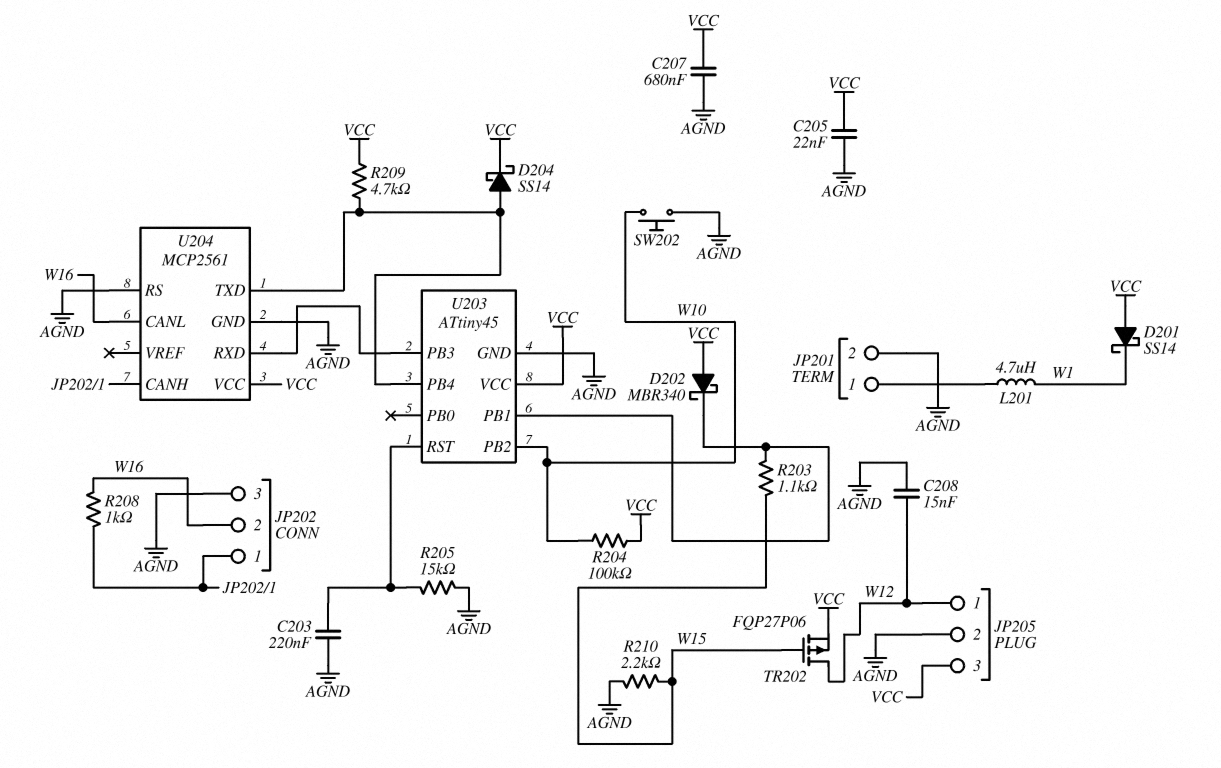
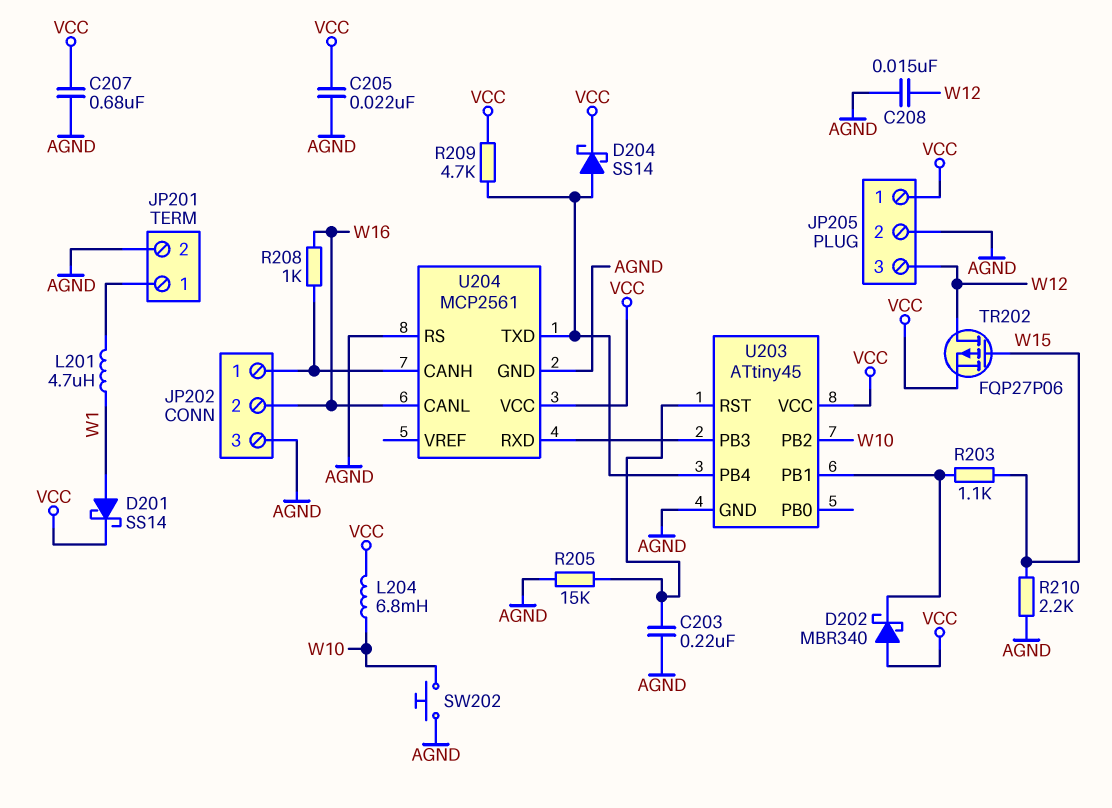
D201: schottky SS14 (A VCC, K W1) -> schottky SS14 (A W1, K VCC)
JP205 pin 1: W12 -> VCC
JP205 pin 3: VCC -> W12
L204: none -> 6.8mH (VCC, W10)
R204: 100k (VCC, W10) -> none

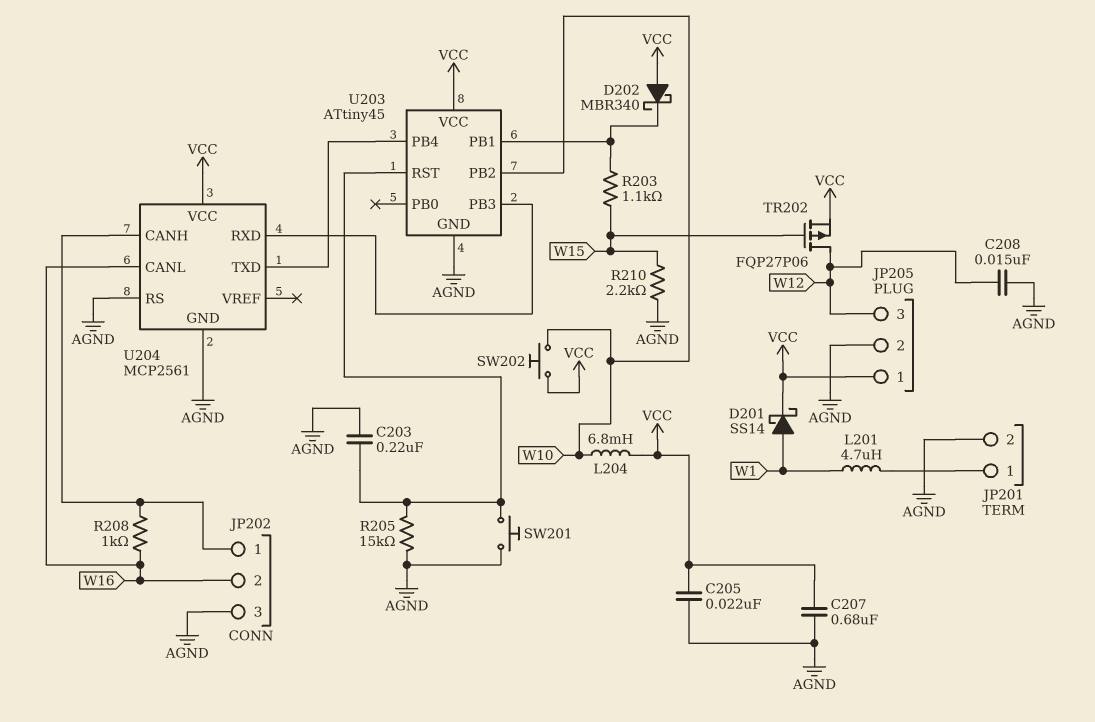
D204: schottky SS14 (A U203/PB4, K VCC) -> none
R209: 4.7k (U203/PB4, VCC) -> none
SW201: none -> button (AGND, U203/RST)
SW202: button (AGND, W10) -> button (VCC, W10)

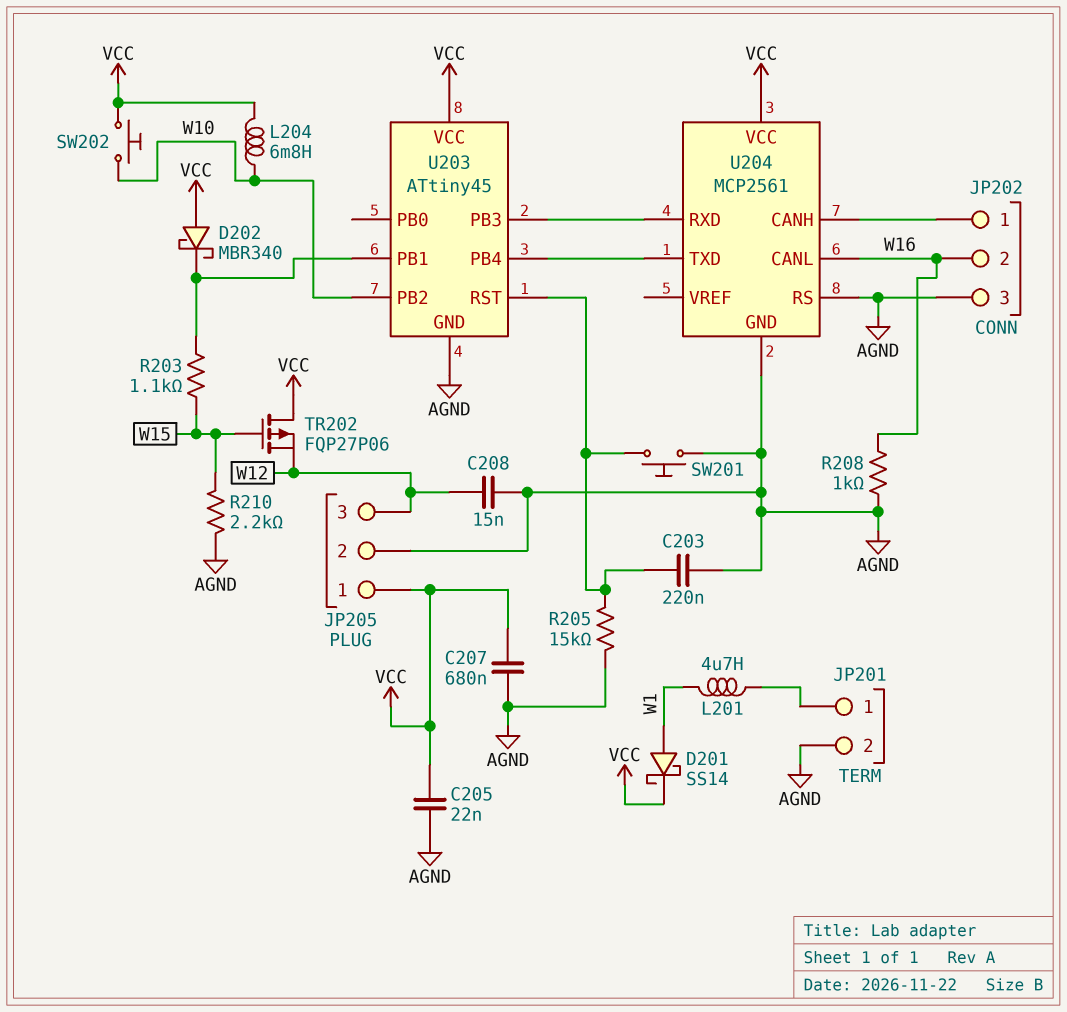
R208: 1k (JP202/1, W16) -> 1k (AGND, W16)
TR202: PMOS FQP27P06 (G W15, D W12, S VCC) -> PMOS FQP27P06 (G W15, D VCC, S W12)

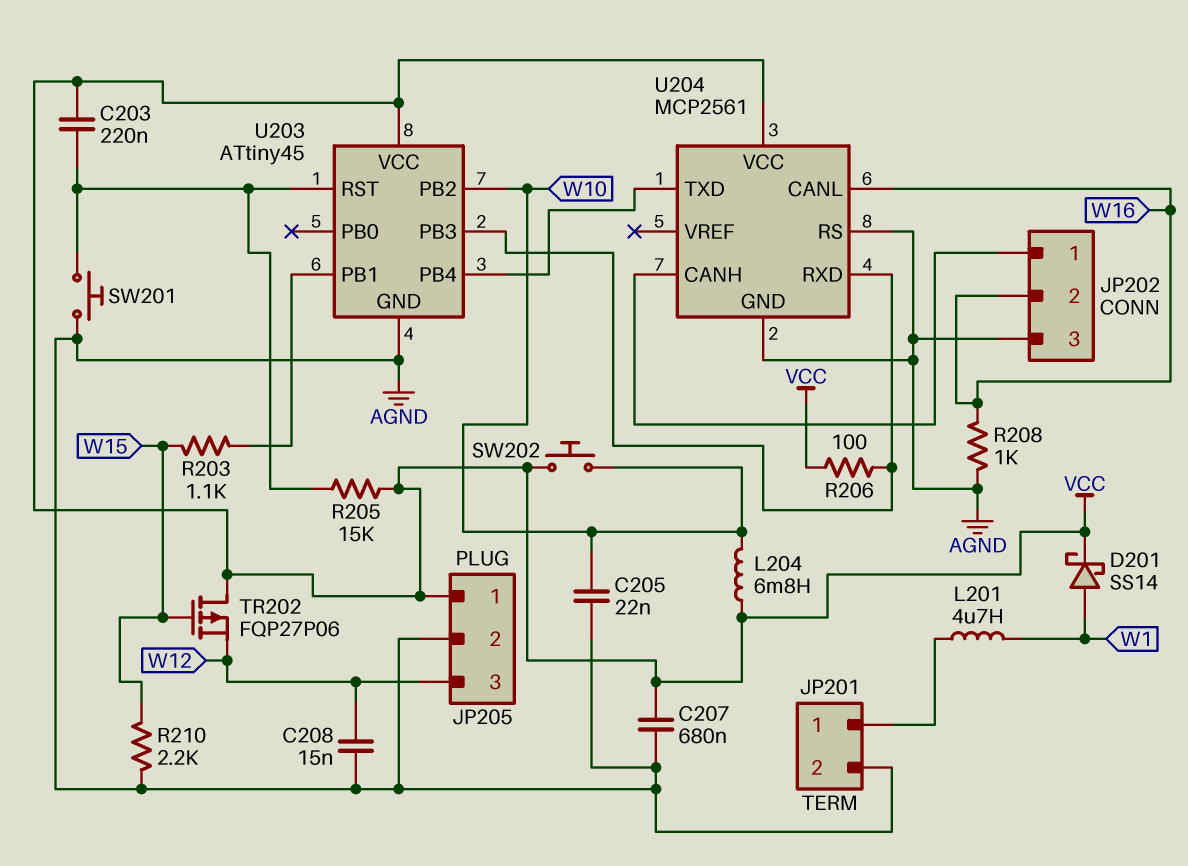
C203: 220nF (AGND, U203/RST) -> 220nF (U203/RST, VCC)
C205: 22nF (AGND, VCC) -> 22nF (AGND, W10)
D202: schottky MBR340 (A VCC, K U203/PB1) -> none
R205: 15k (AGND, U203/RST) -> 15k (U203/RST, VCC)
R206: none -> 100 (U203/PB3, VCC)

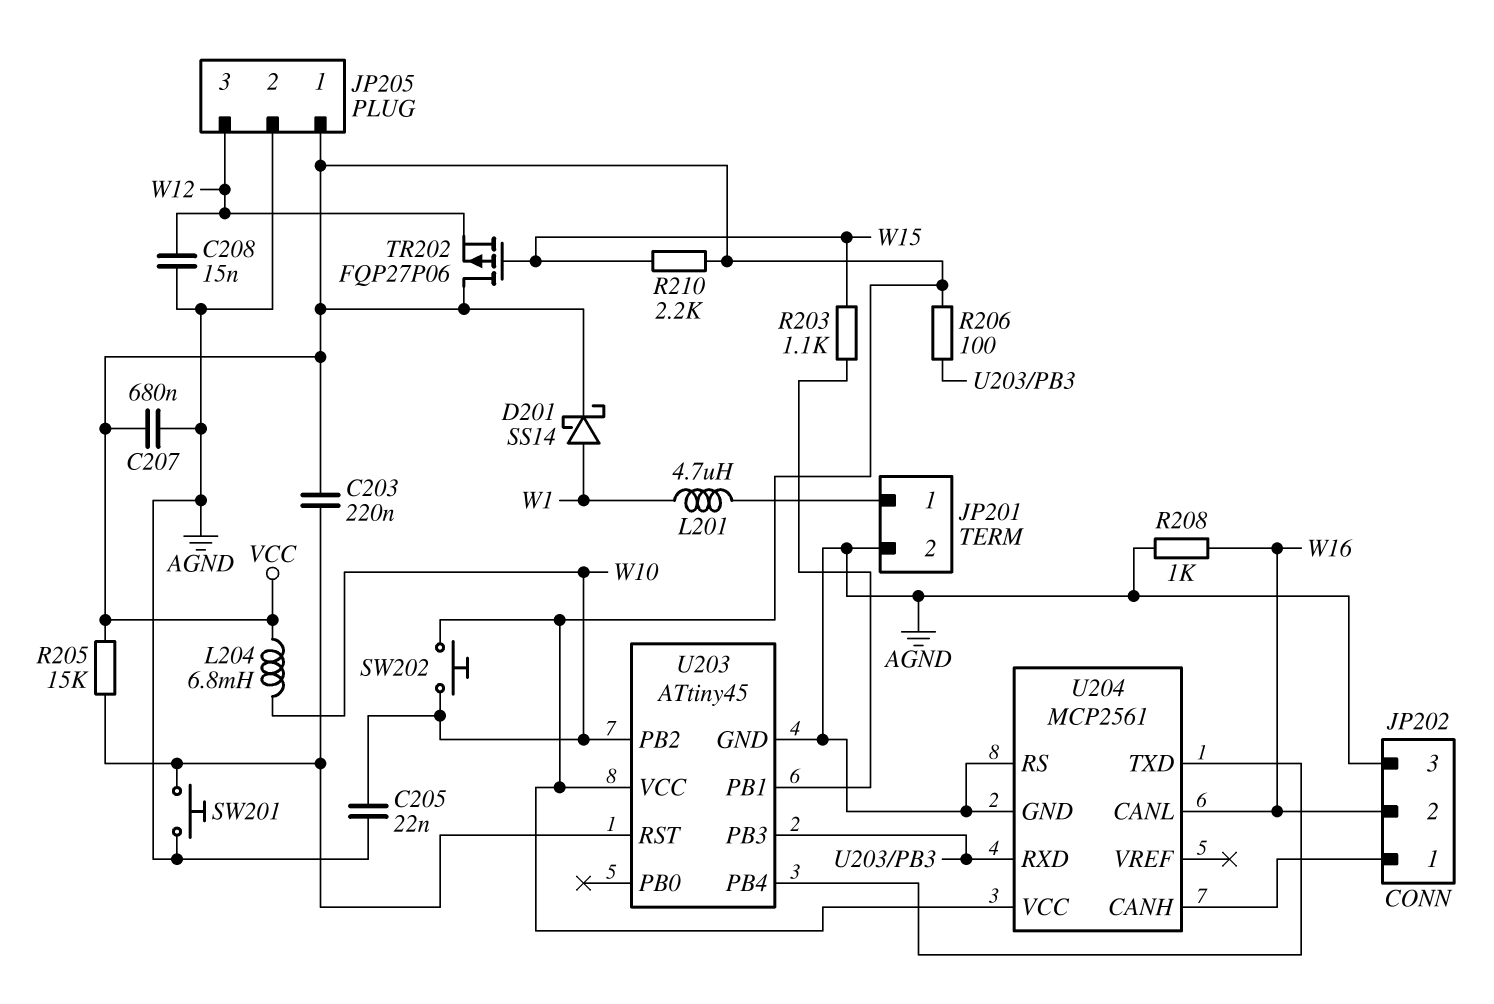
R210: 2.2k (AGND, W15) -> 2.2k (VCC, W15)

